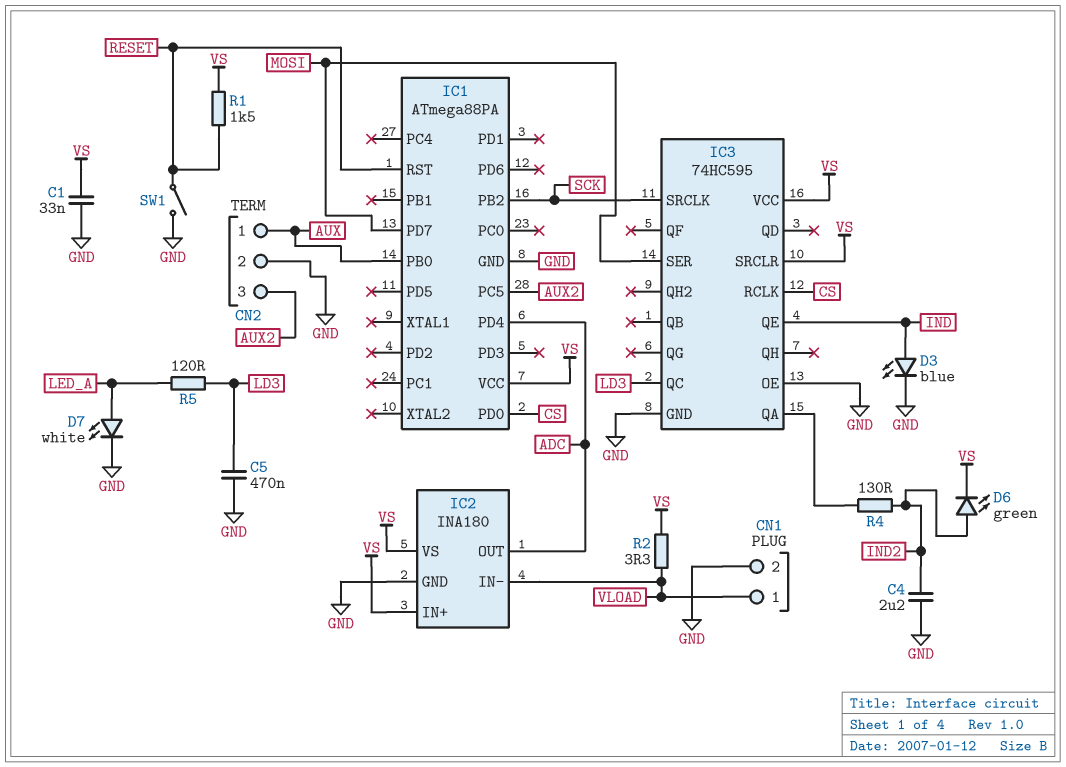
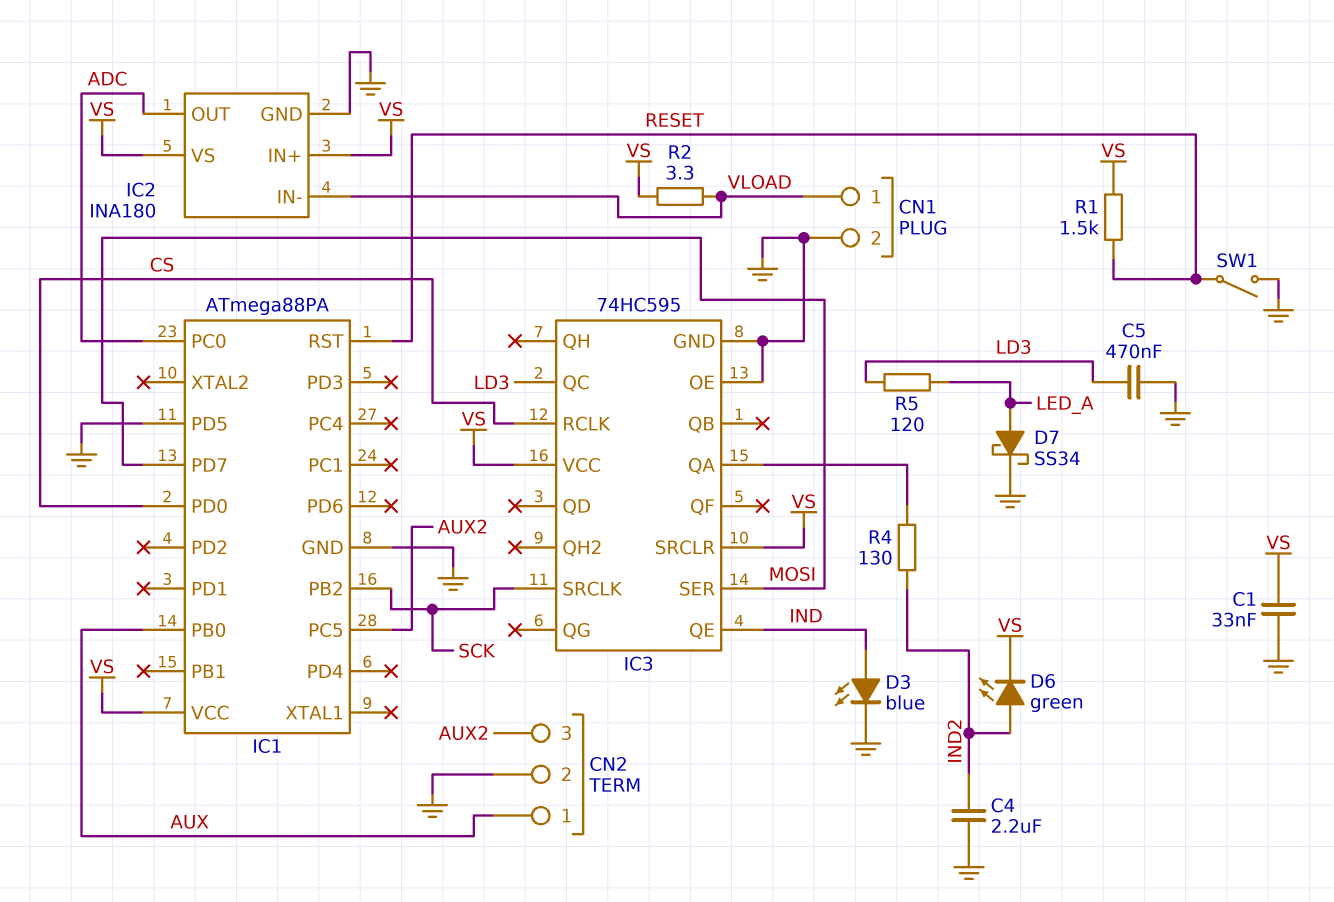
D7: LED white (A LED_A, K GND) -> schottky SS34 (A LED_A, K GND)
IC1 pin PC0: none -> ADC
IC1 pin PD4: ADC -> none
IC1 pin PD5: none -> GND

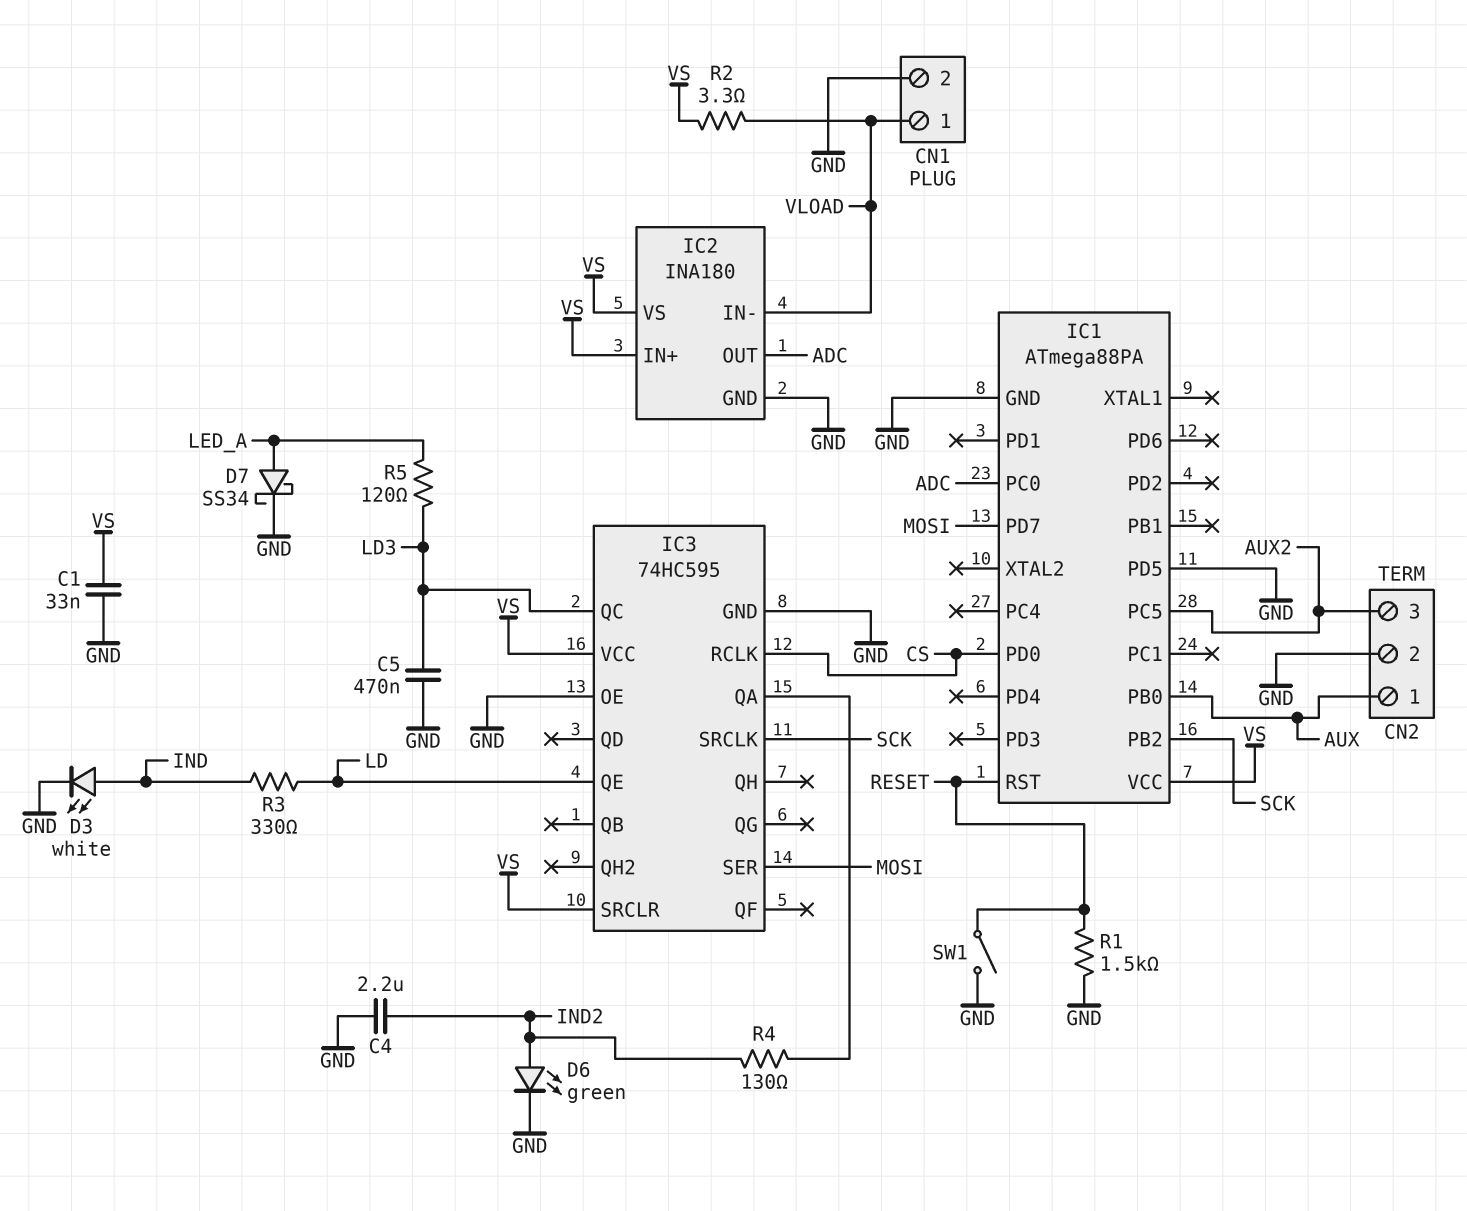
D3: LED blue (A IND, K GND) -> LED white (A IND, K GND)
D6: LED green (A IND2, K VS) -> LED green (A IND2, K GND)
IC3 pin QE: IND -> LD
R1: 1.5k (RESET, VS) -> 1.5k (GND, RESET)
R3: none -> 330 (IND, LD)

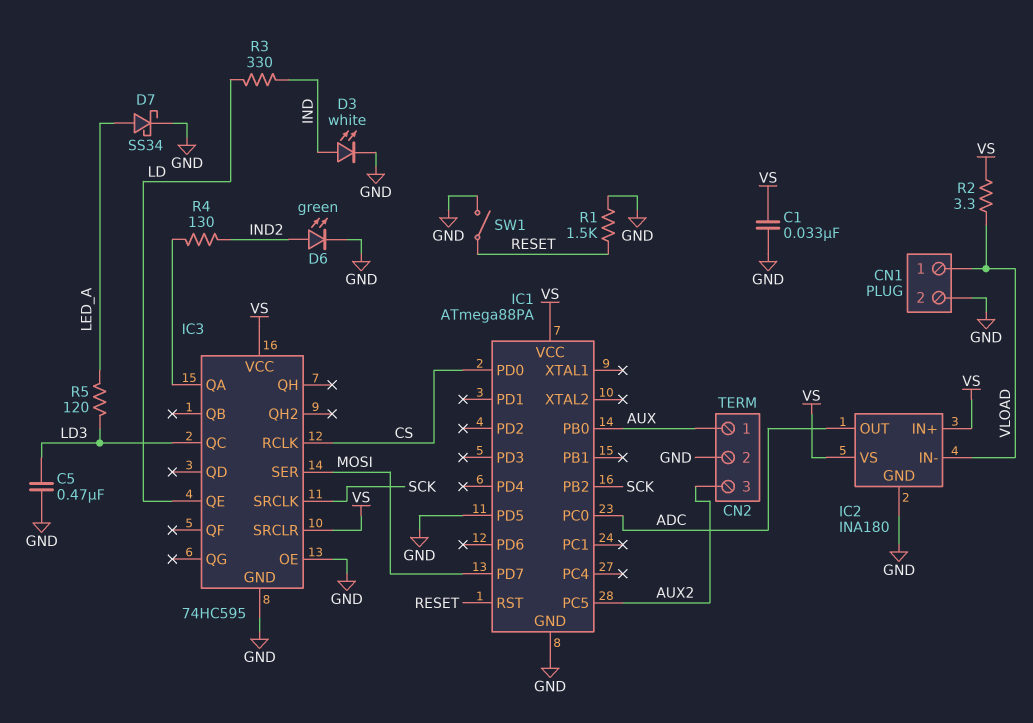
C4: 2.2uF (GND, IND2) -> none

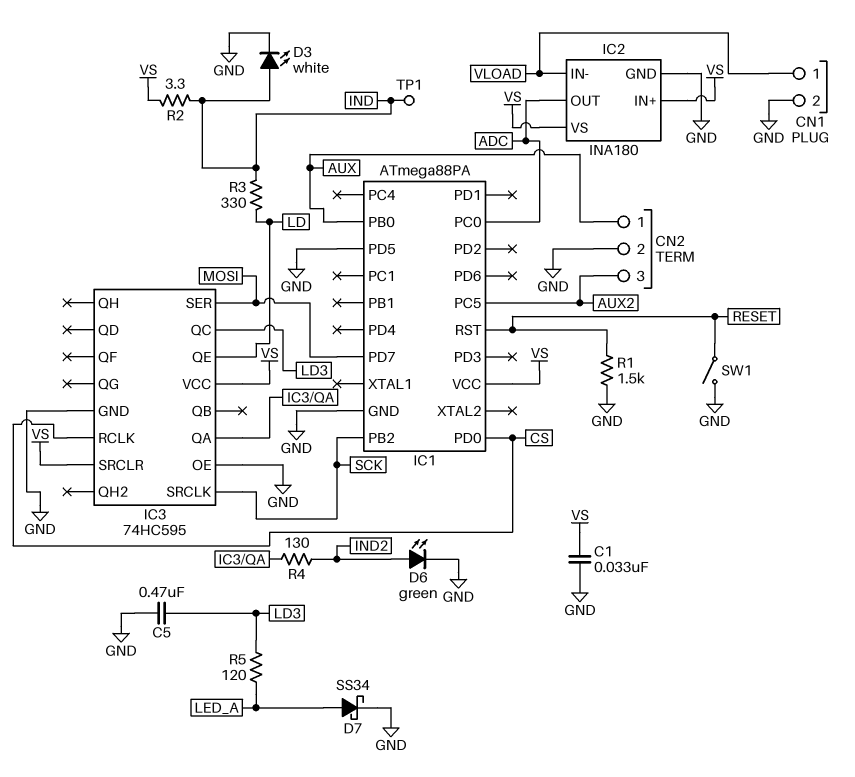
R2: 3.3 (VLOAD, VS) -> 3.3 (IND, VS)
TP1: none -> test point (IND)

